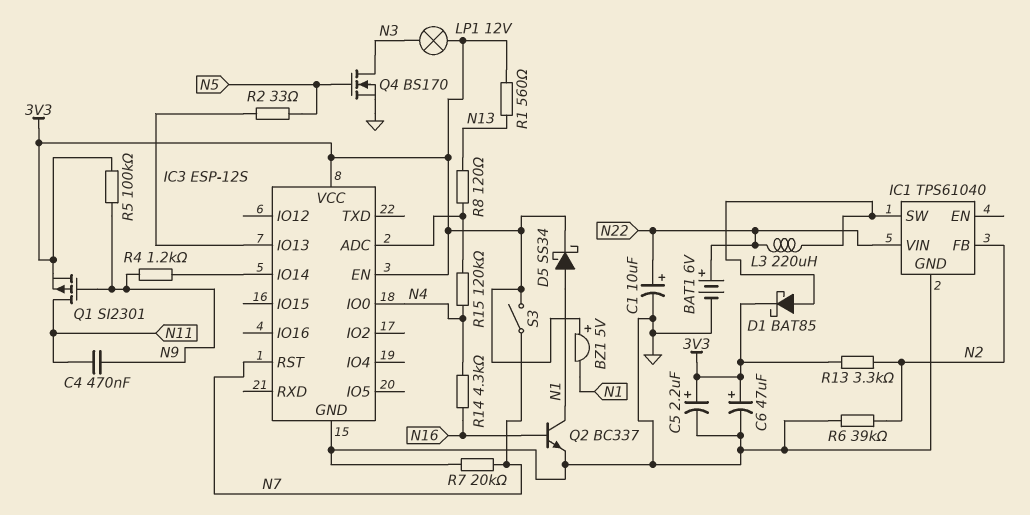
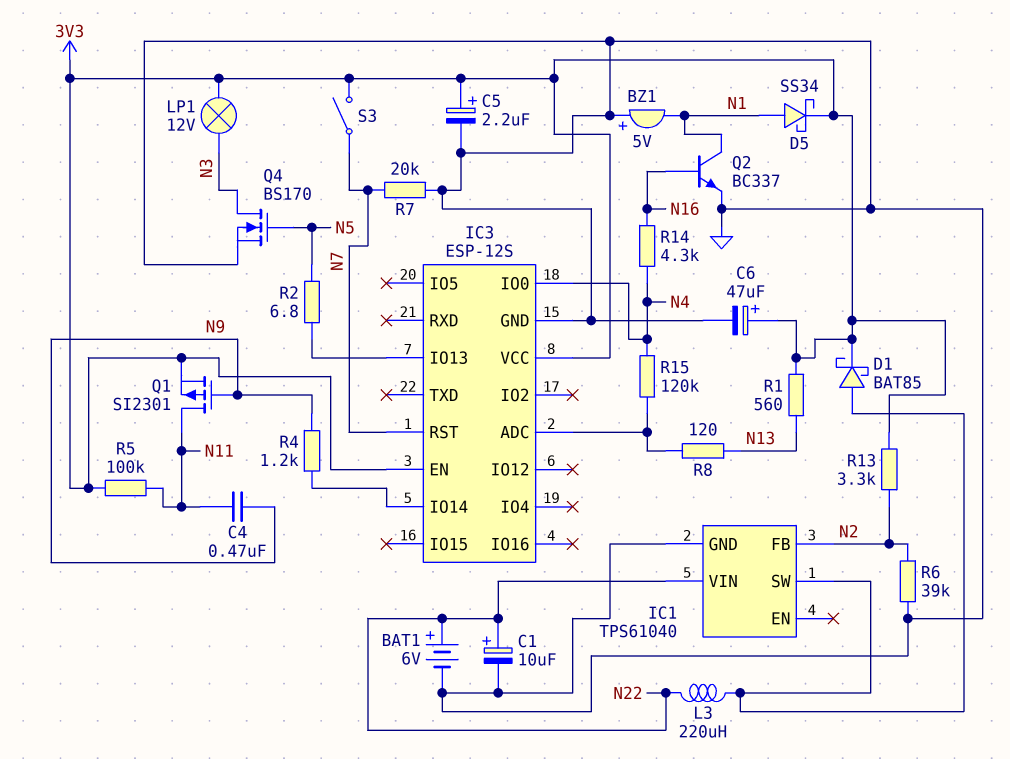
BZ1: buzzer 5V (plus 3V3, minus N1) -> buzzer 5V (plus GND, minus N1)
R2: 33 (IC3/IO13, N5) -> 6.8 (IC3/IO13, N5)
R5: 100k (3V3, N9) -> 100k (3V3, N11)

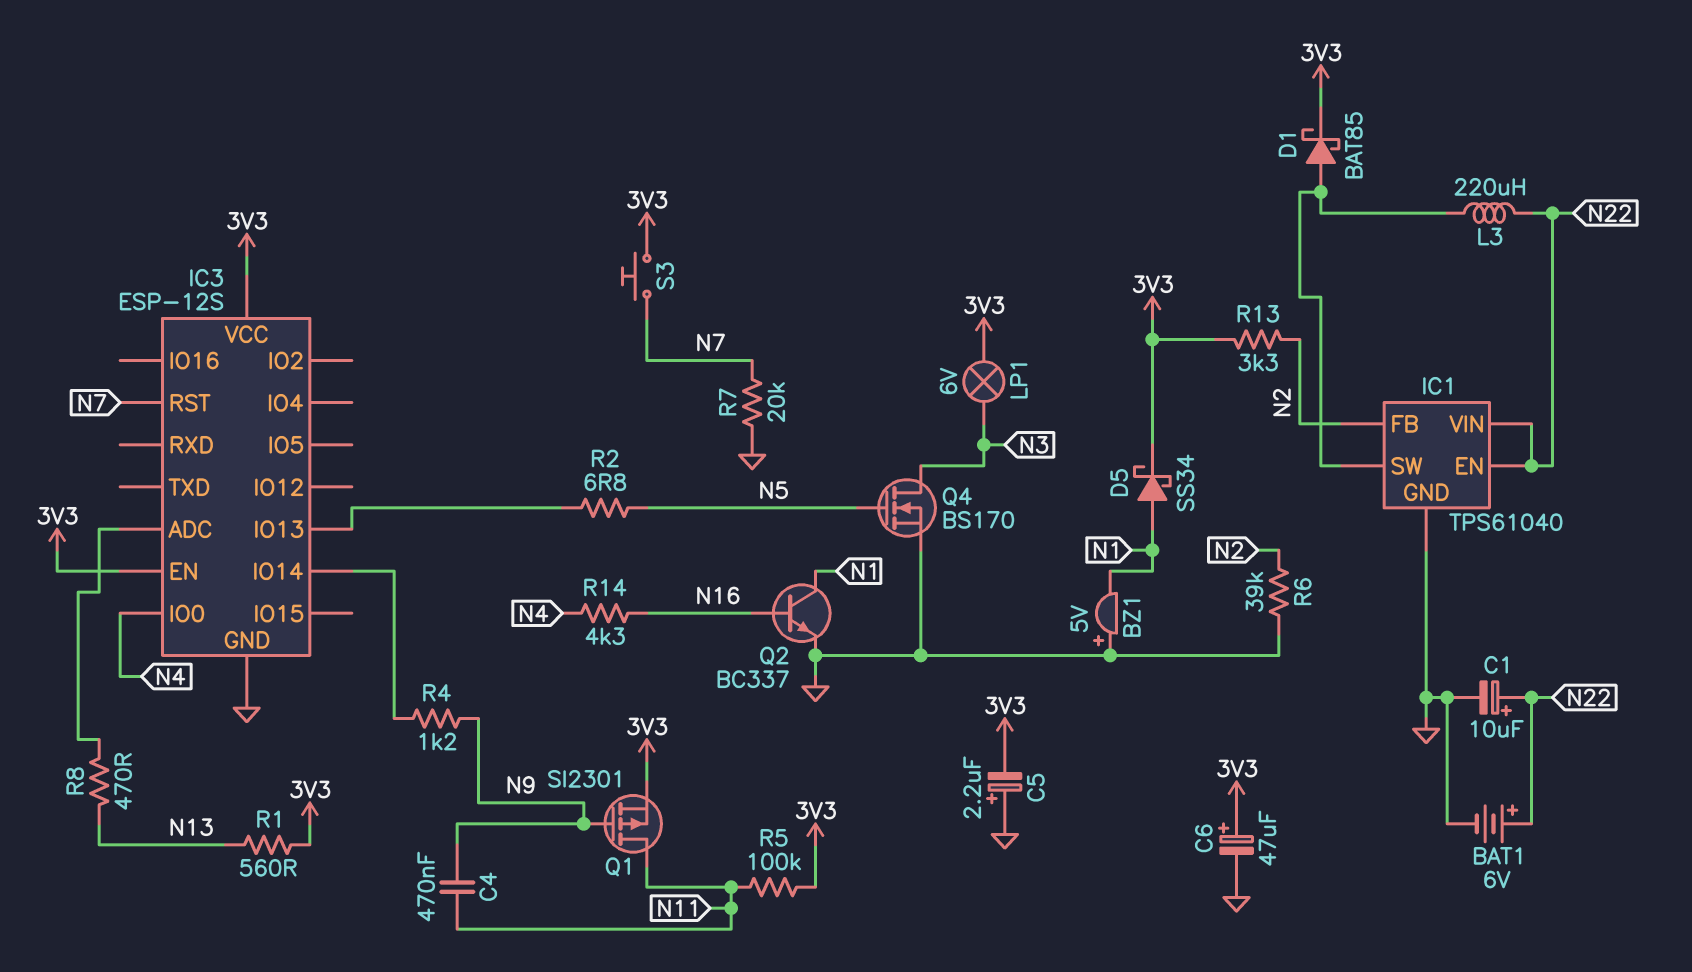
C5: 2.2uF (plus 3V3, minus GND) -> 2.2uF (plus GND, minus 3V3)
IC1 pin EN: none -> N22
LP1: lamp 12V (3V3, N3) -> lamp 6V (3V3, N3)
R8: 120 (IC3/ADC, N13) -> 470 (IC3/ADC, N13)
R15: 120k (IC3/ADC, N4) -> none
S3: switch (3V3, N7) -> button (3V3, N7)

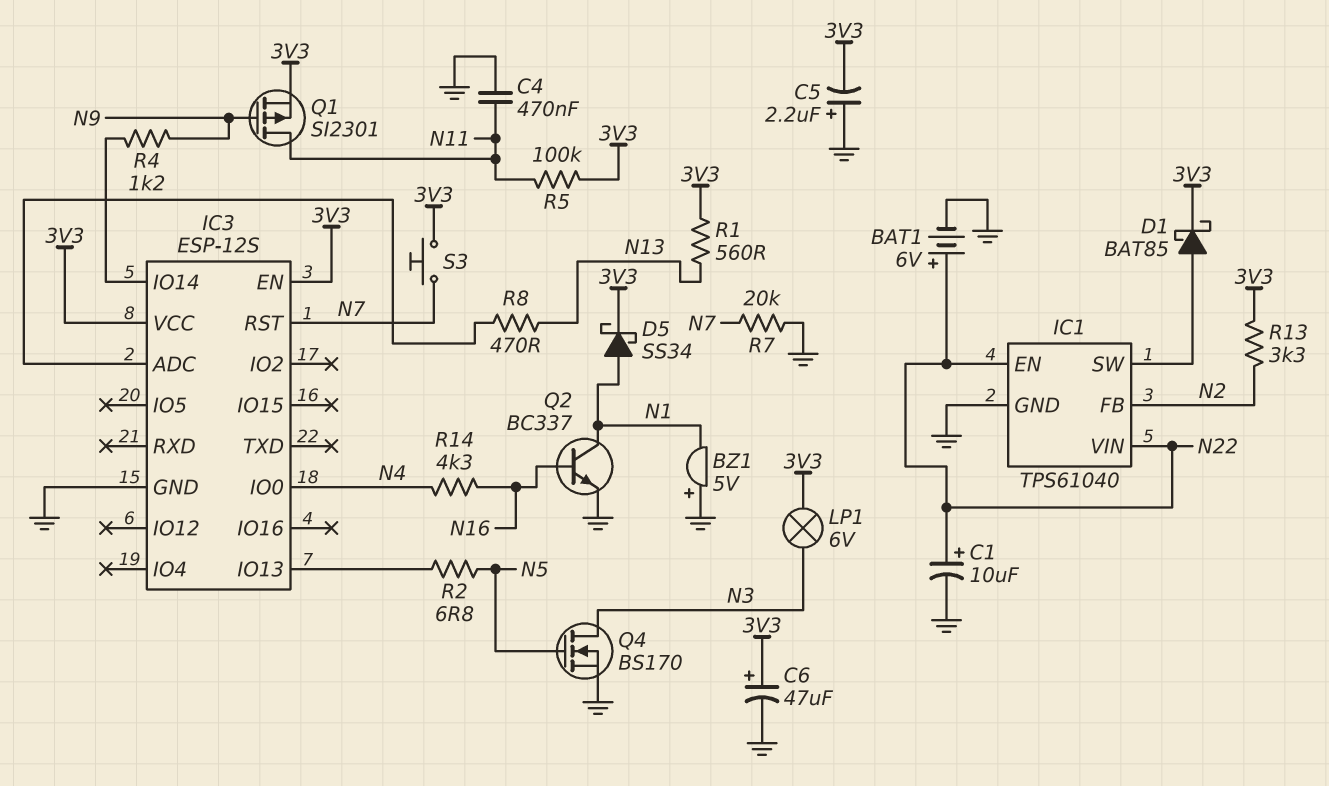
C4: 470nF (N9, N11) -> 470nF (GND, N11)
L3: 220uH (IC1/SW, N22) -> none
R6: 39k (GND, N2) -> none

